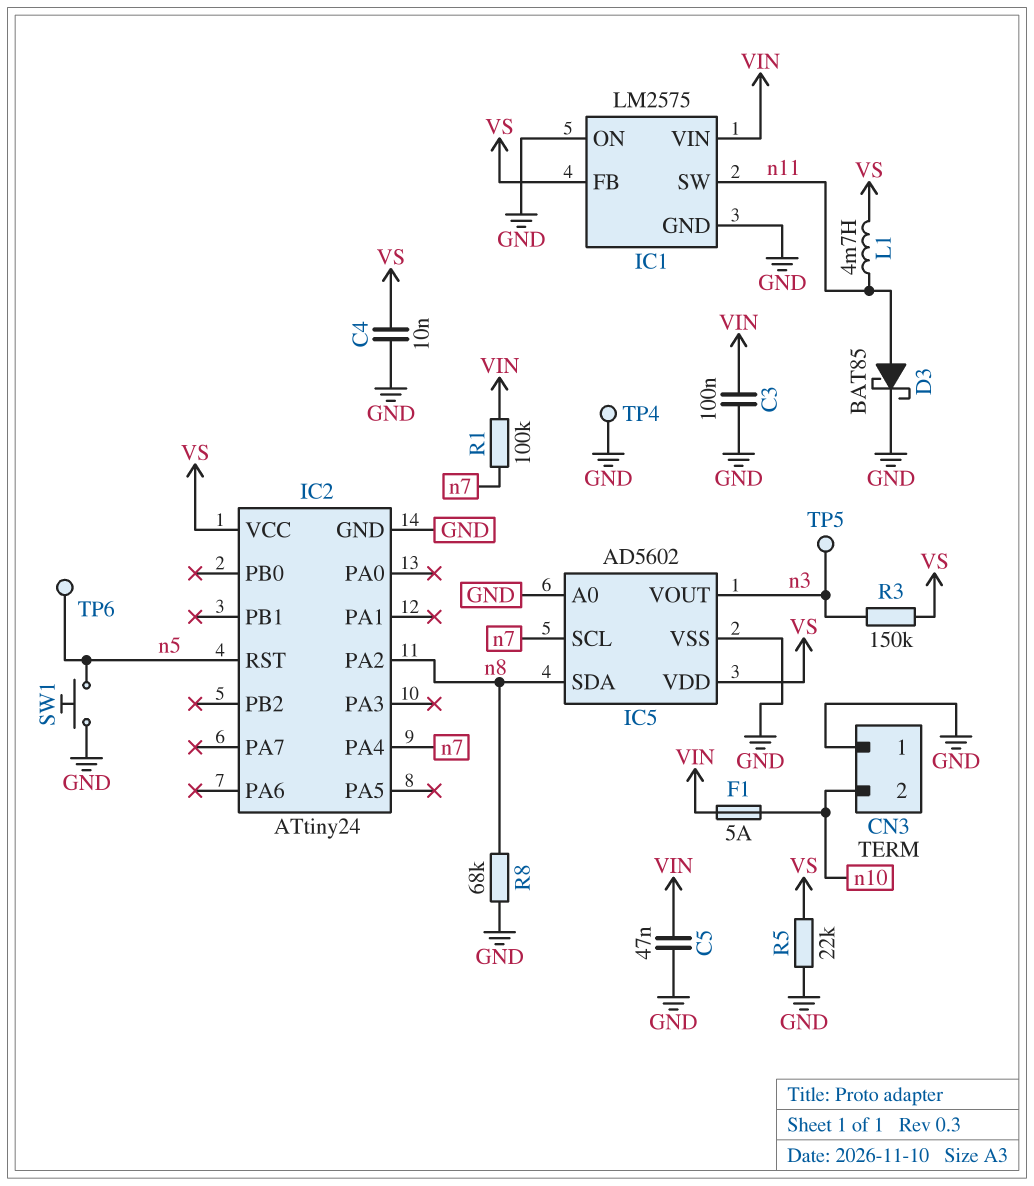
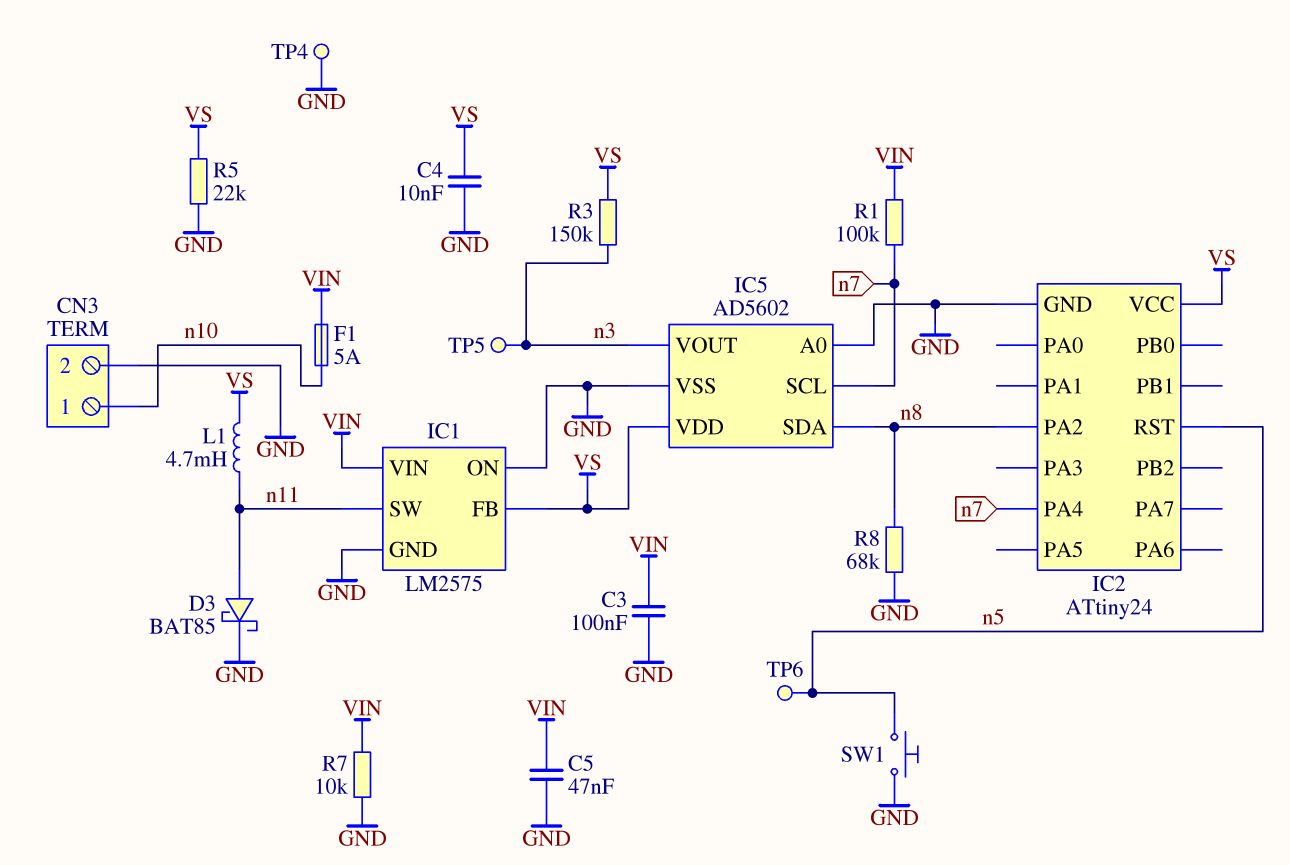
CN3 pin 1: GND -> n10
CN3 pin 2: n10 -> GND
R7: none -> 10k (GND, VIN)

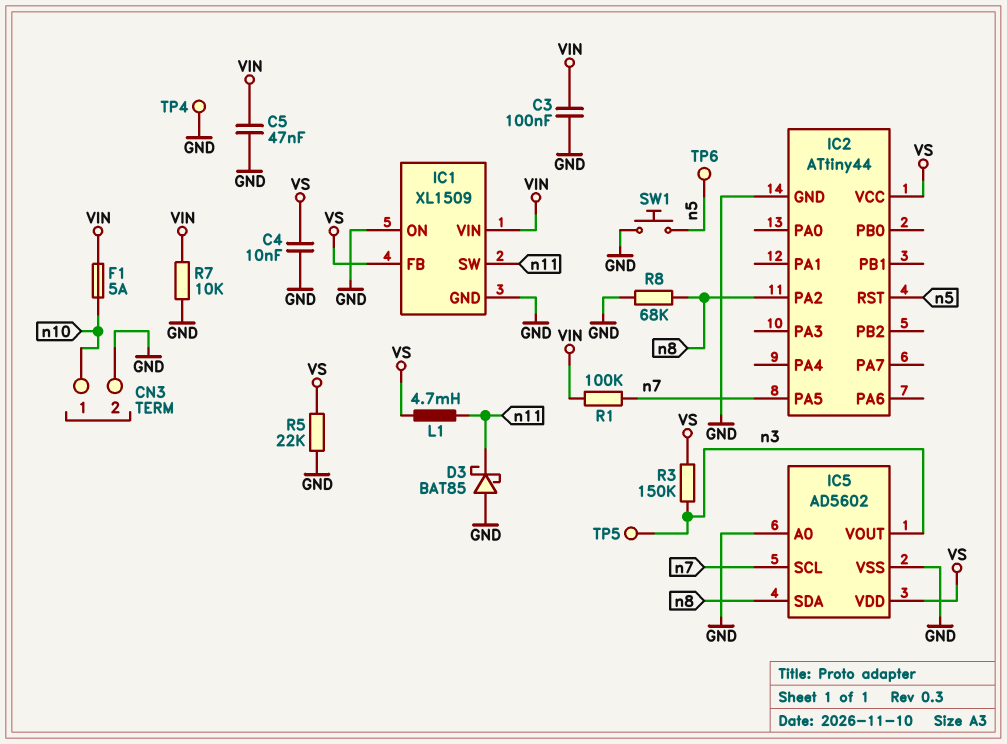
D3: schottky BAT85 (A n11, K GND) -> schottky BAT85 (A GND, K n11)
IC1: LM2575 -> XL1509
IC2: ATtiny24 -> ATtiny44
IC2 pin PA4: n7 -> none
IC2 pin PA5: none -> n7

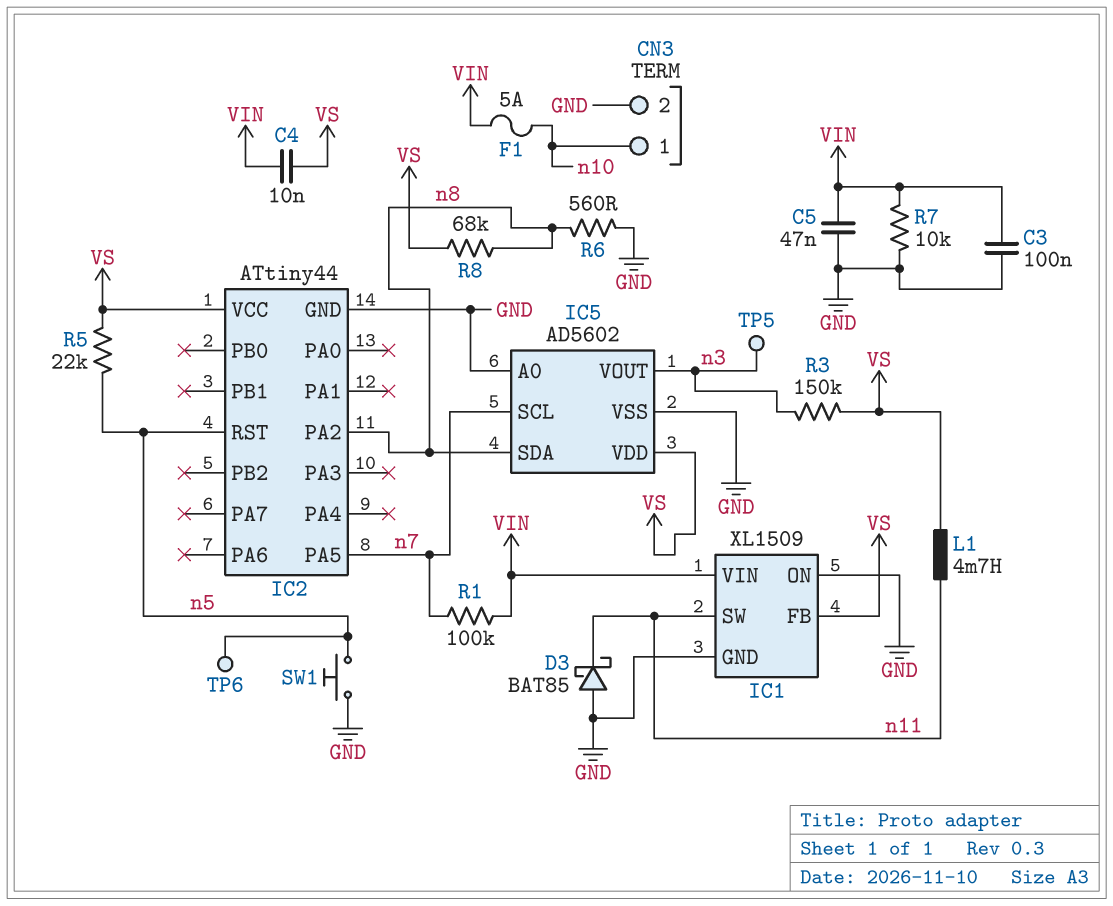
C4: 10nF (GND, VS) -> 10nF (VIN, VS)
R5: 22k (GND, VS) -> 22k (VS, n5)
R6: none -> 560 (GND, n8)
R8: 68k (GND, n8) -> 68k (VS, n8)
TP4: test point (GND) -> none

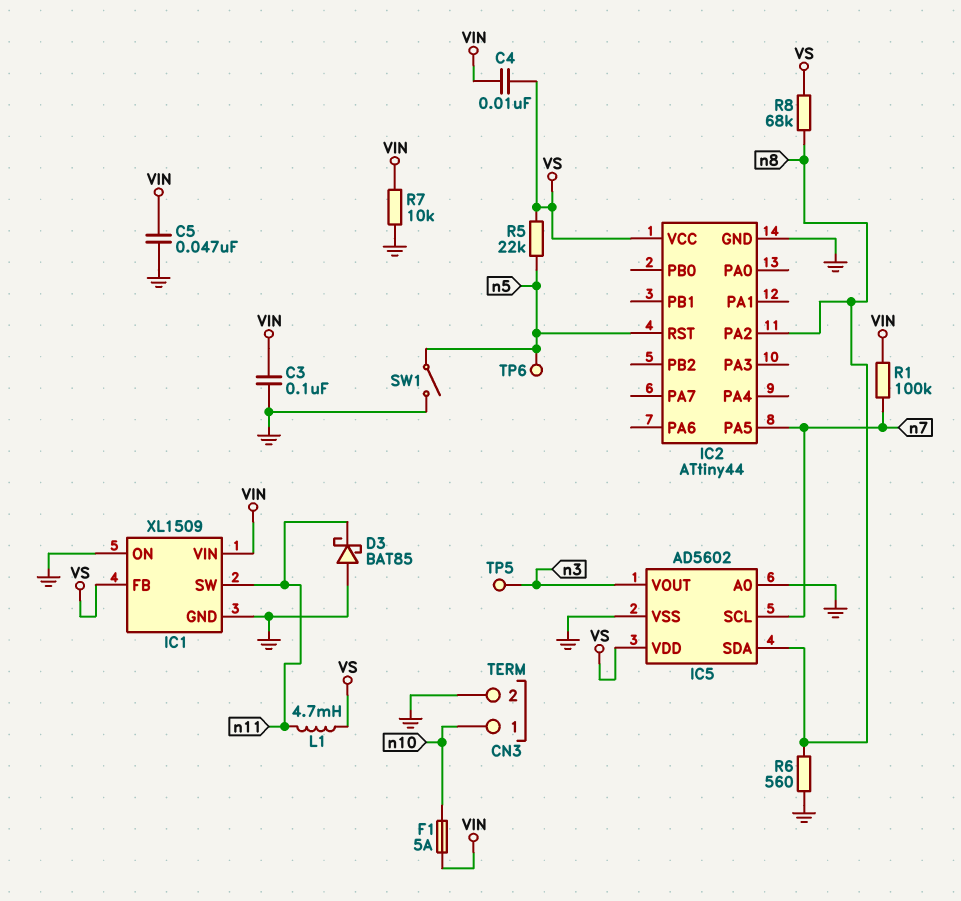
R3: 150k (VS, n3) -> none
SW1: button (GND, n5) -> switch (GND, n5)

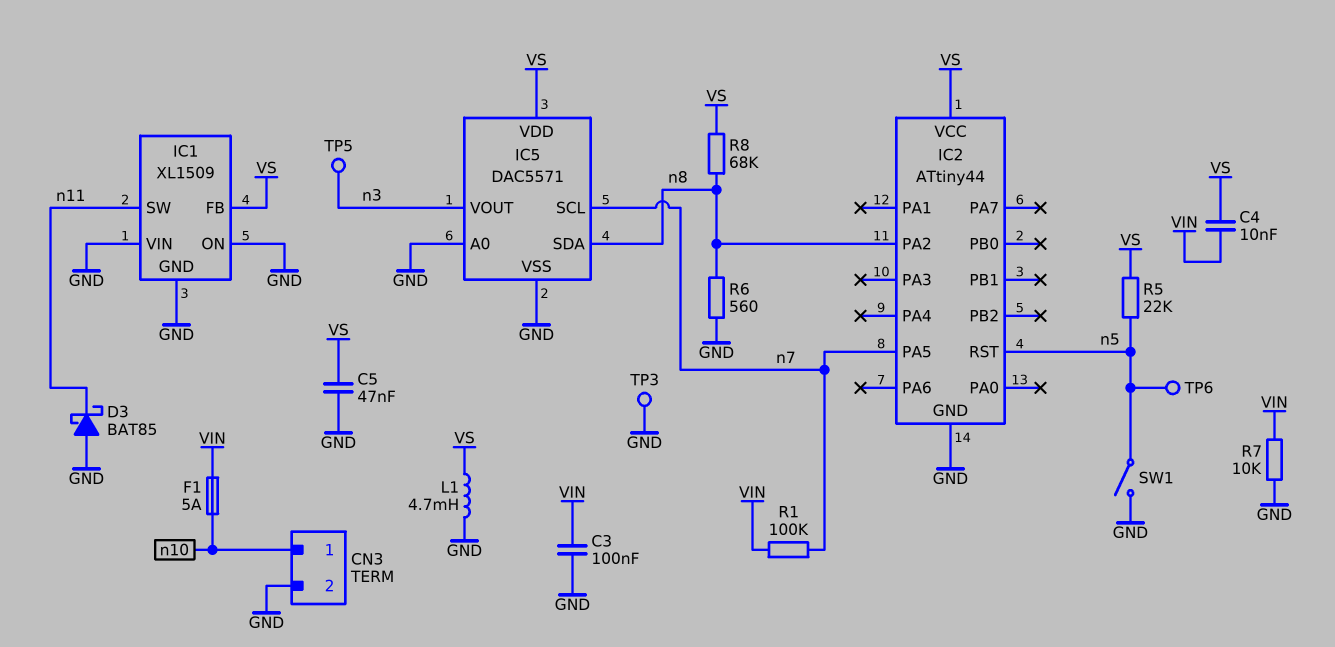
C5: 47nF (GND, VIN) -> 47nF (GND, VS)
IC1 pin VIN: VIN -> GND
IC5: AD5602 -> DAC5571
L1: 4.7mH (VS, n11) -> 4.7mH (GND, VS)
TP3: none -> test point (GND)

